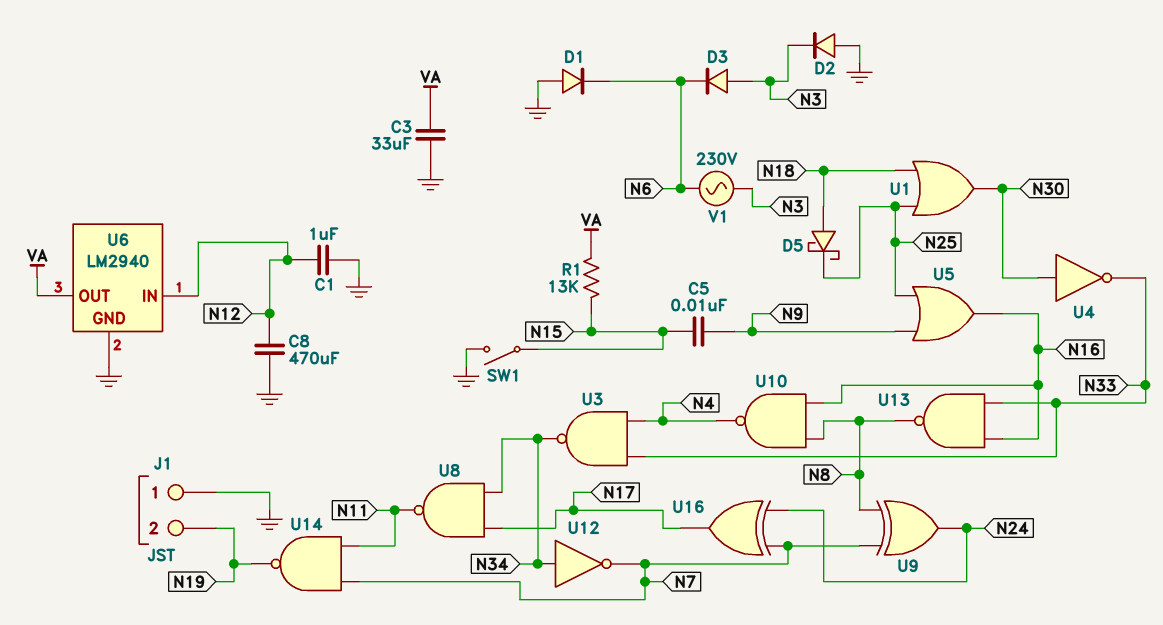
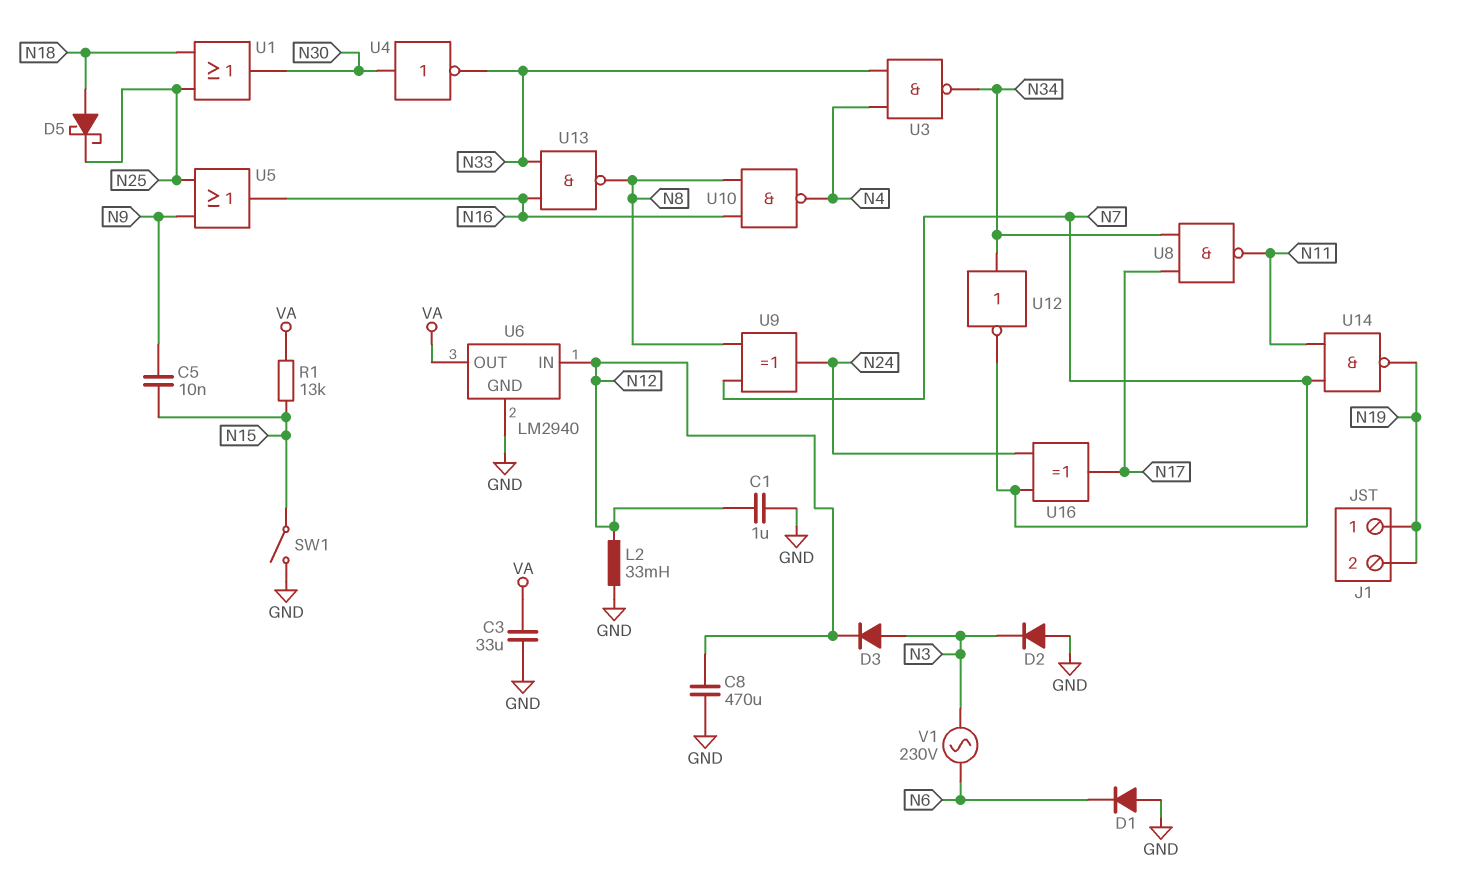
D3: diode (A N3, K N6) -> diode (A N3, K N12)
J1 pin 1: GND -> N19
L2: none -> 33mH (GND, N12)

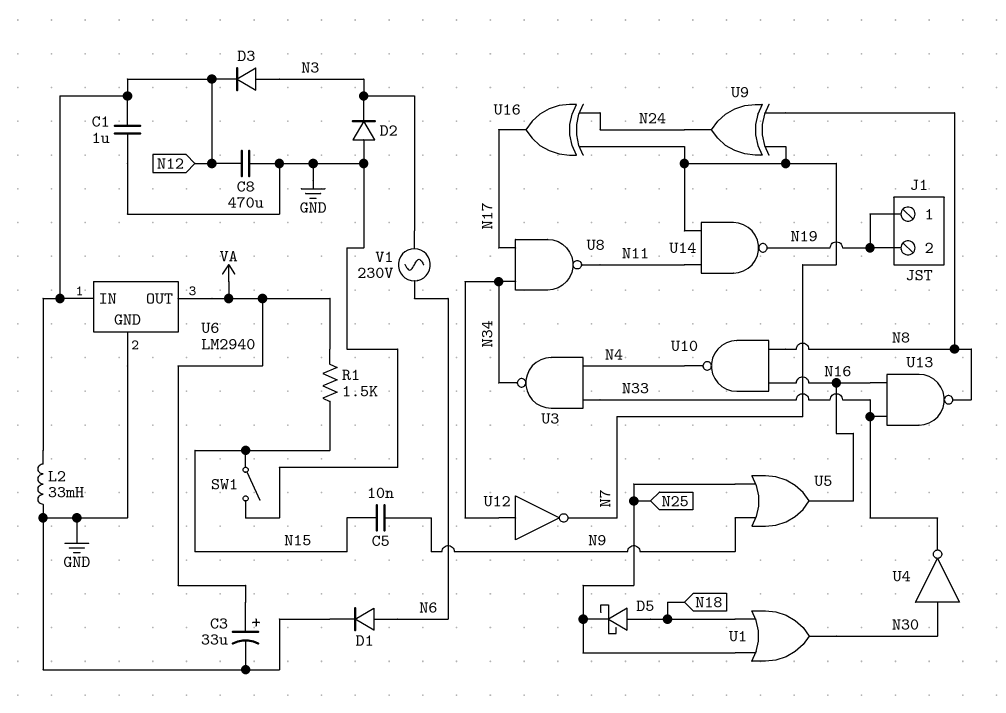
C3: 33uF (GND, VA) -> 33uF (plus VA, minus GND)
D1: diode (A GND, K N6) -> diode (A N6, K GND)
R1: 13k (N15, VA) -> 1.5k (N15, VA)

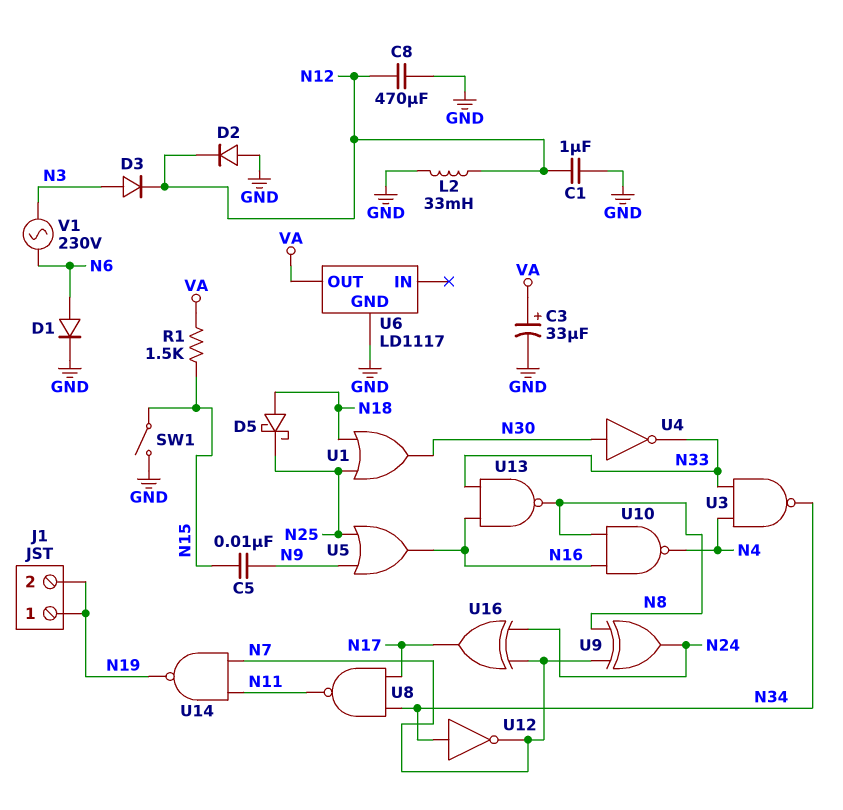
D2: diode (A GND, K N3) -> diode (A GND, K N12)
U6: LM2940 -> LD1117
U6 pin IN: N12 -> none

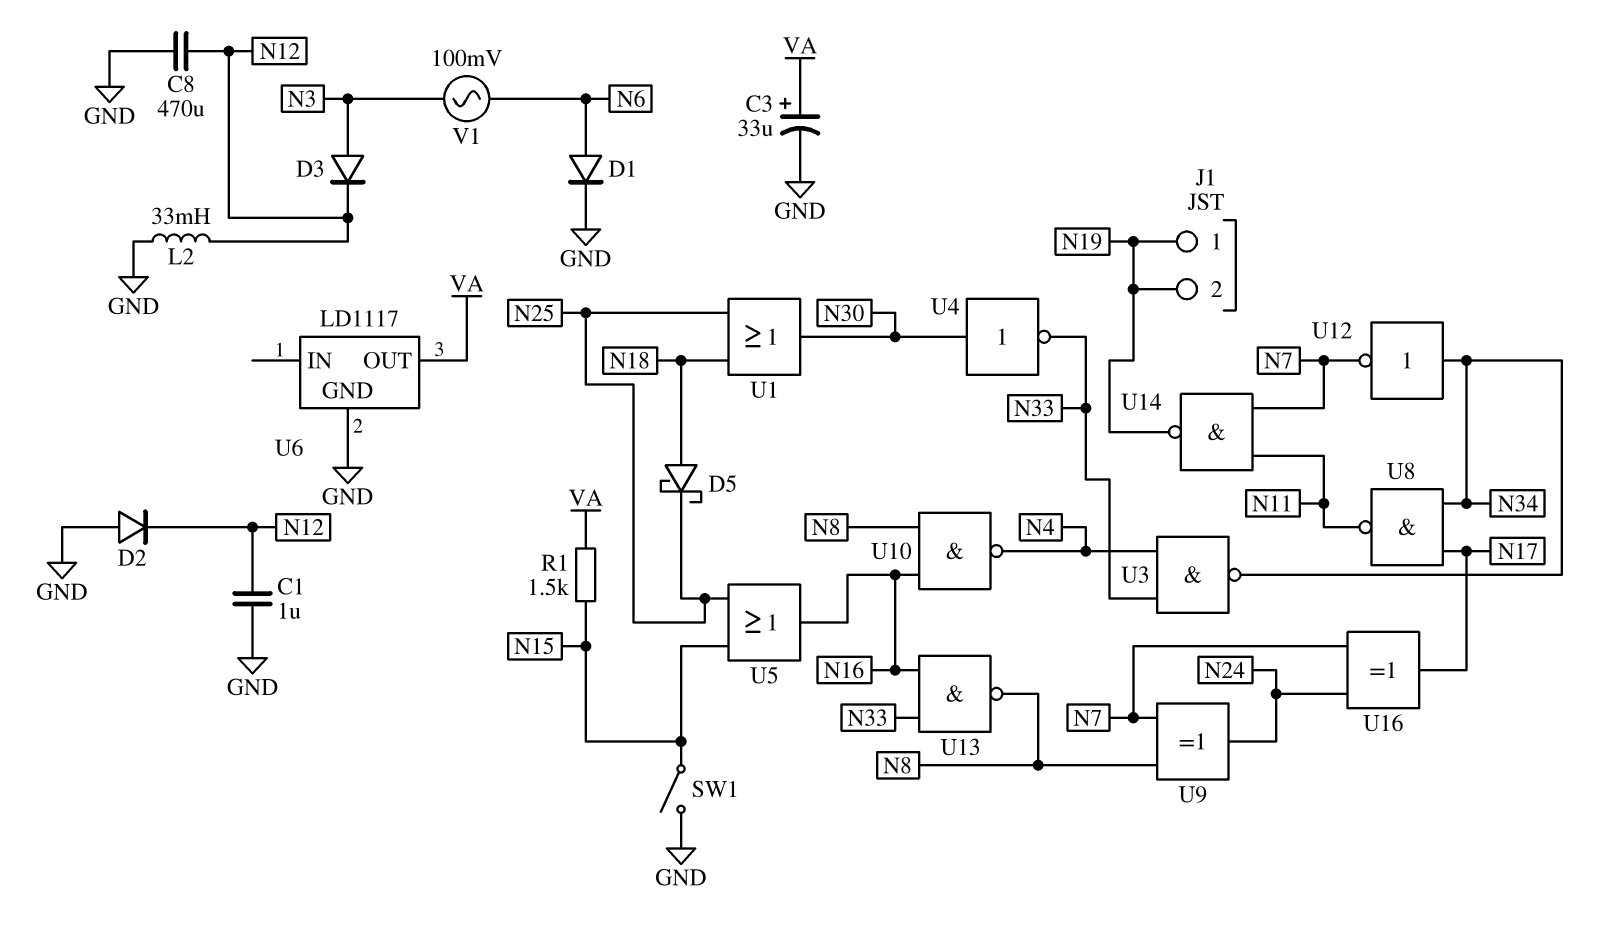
C5: 10nF (N9, N15) -> none
U5: OR (in N9, in N25, out N16) -> OR (in N15, in N25, out N16)
V1: AC 230V (N3, N6) -> AC 100mV (N3, N6)

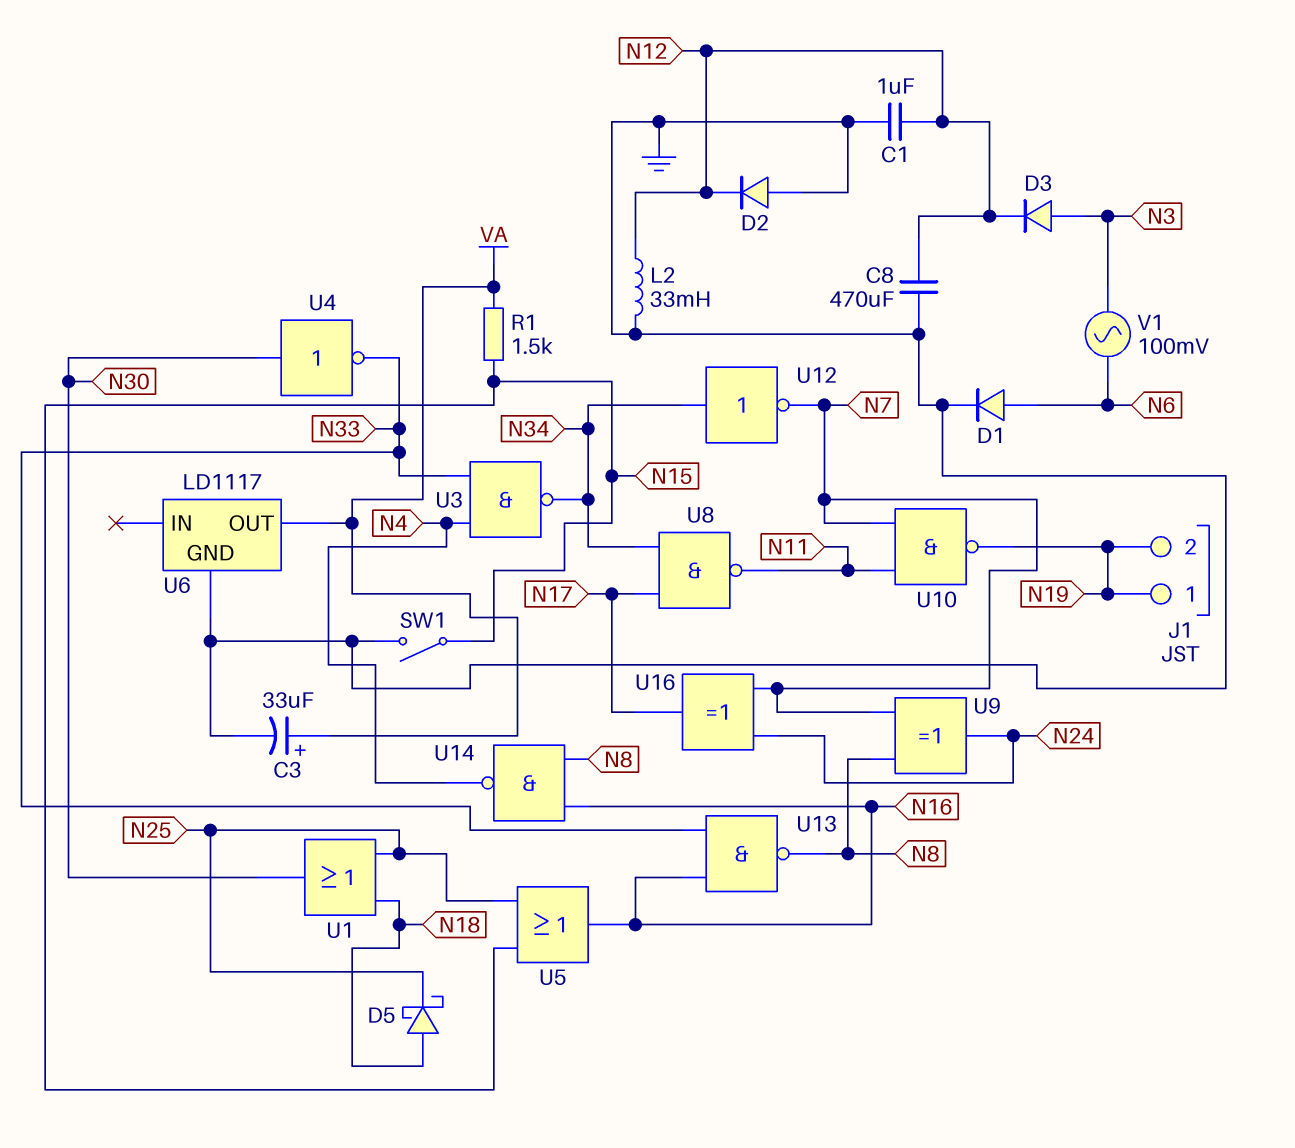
U10: NAND (in N8, in N16, out N4) -> NAND (in N7, in N11, out N19)
U14: NAND (in N7, in N11, out N19) -> NAND (in N8, in N16, out N4)

